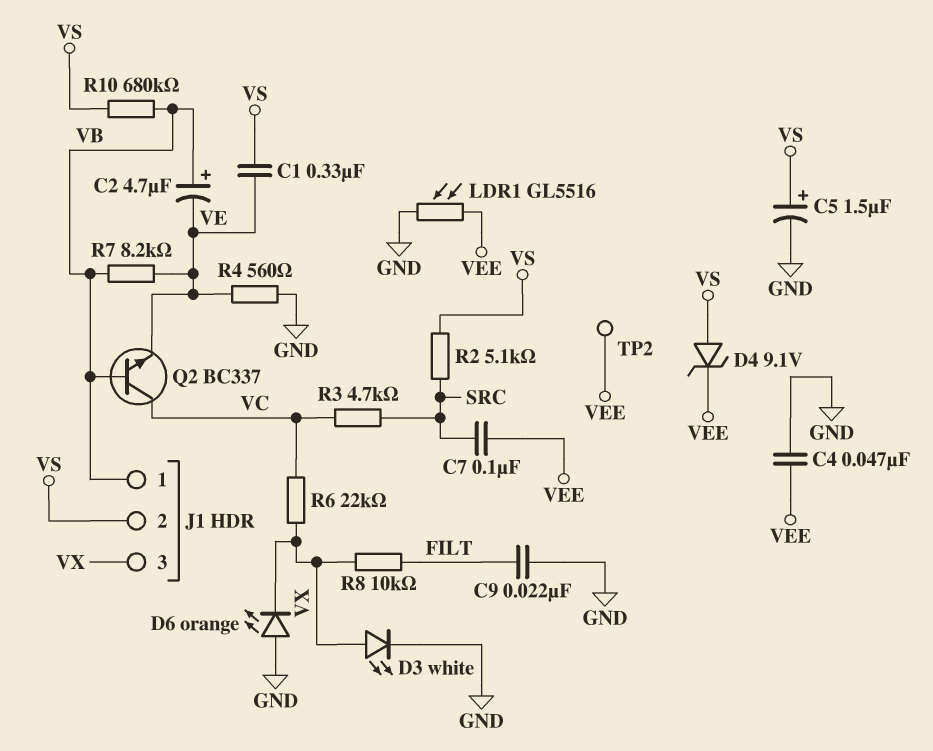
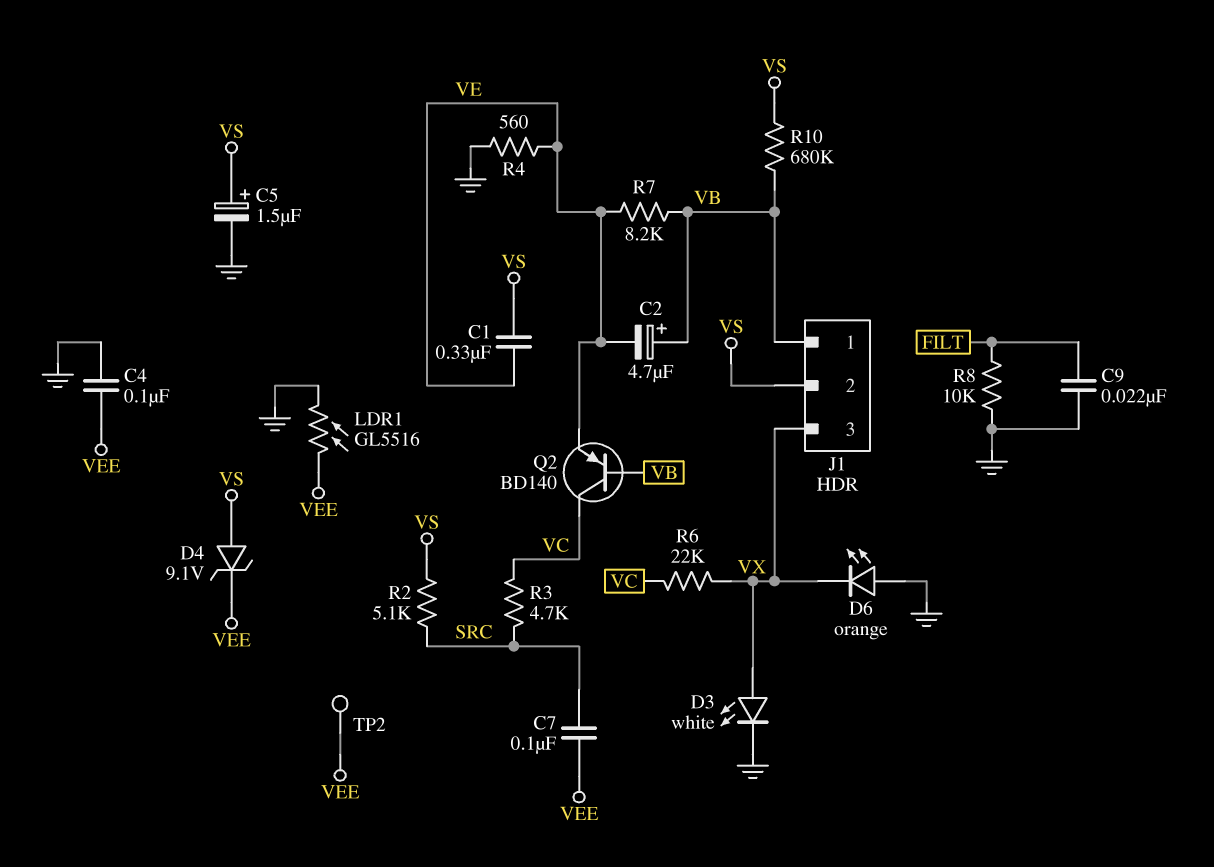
C4: 47nF (GND, VEE) -> 100nF (GND, VEE)
Q2: NPN BC337 (B VB, C VC, E VE) -> PNP BD140 (B VB, C VC, E VE)
R8: 10k (FILT, VX) -> 10k (FILT, GND)

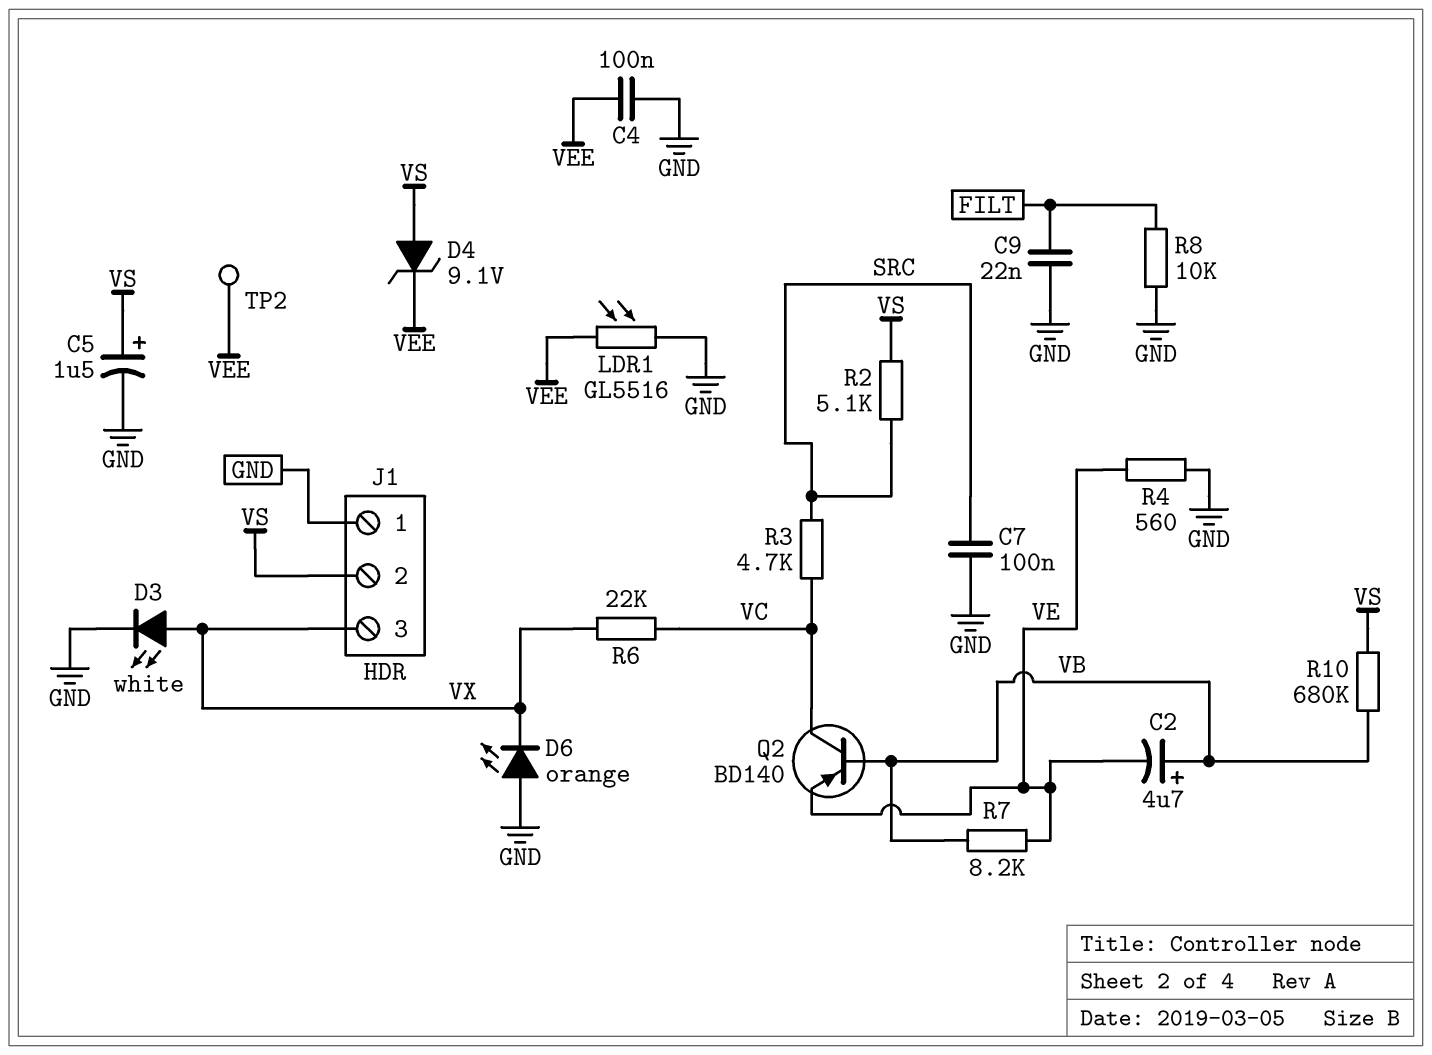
C1: 330nF (VE, VS) -> none
C7: 100nF (SRC, VEE) -> 100nF (GND, SRC)
J1 pin 1: VB -> GND

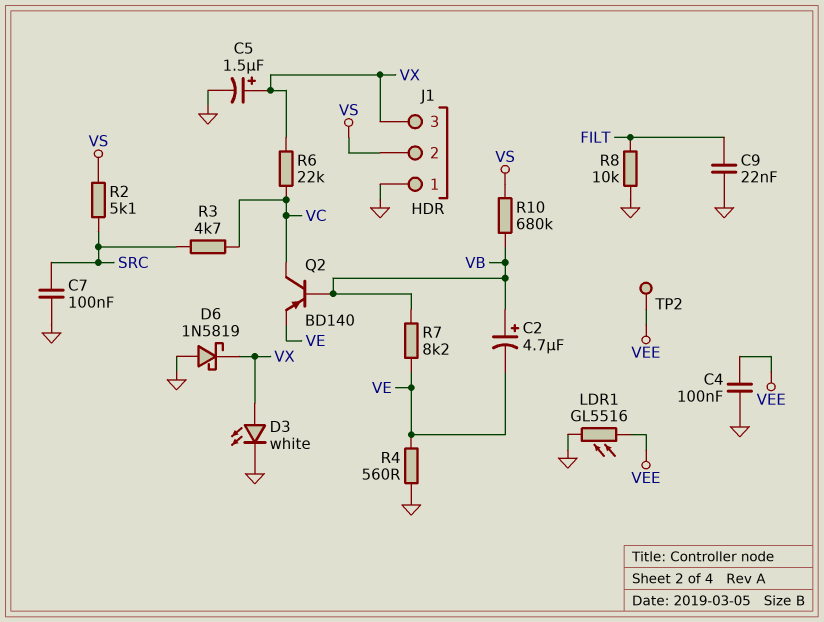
C5: 1.5uF (plus VS, minus GND) -> 1.5uF (plus VX, minus GND)
D4: zener 9.1V (A VS, K VEE) -> none
D6: LED orange (A GND, K VX) -> schottky 1N5819 (A GND, K VX)

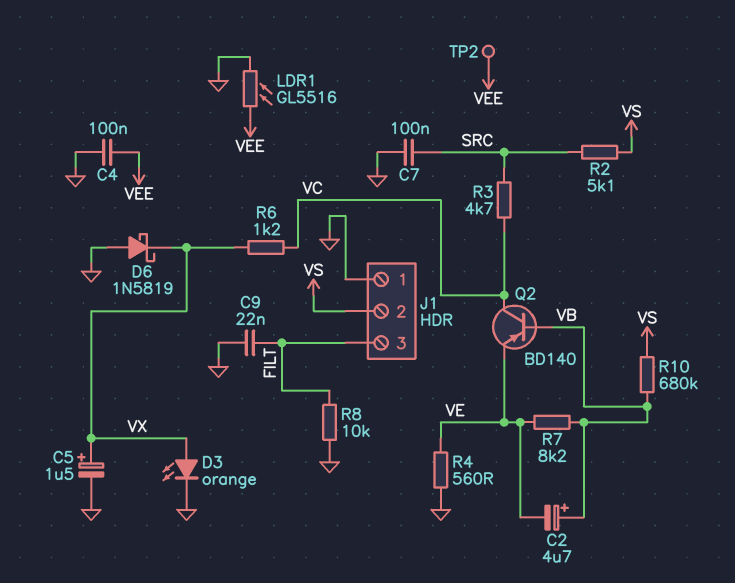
D3: LED white (A VX, K GND) -> LED orange (A VX, K GND)
J1 pin 3: VX -> FILT
R6: 22k (VC, VX) -> 1.2k (VC, VX)

